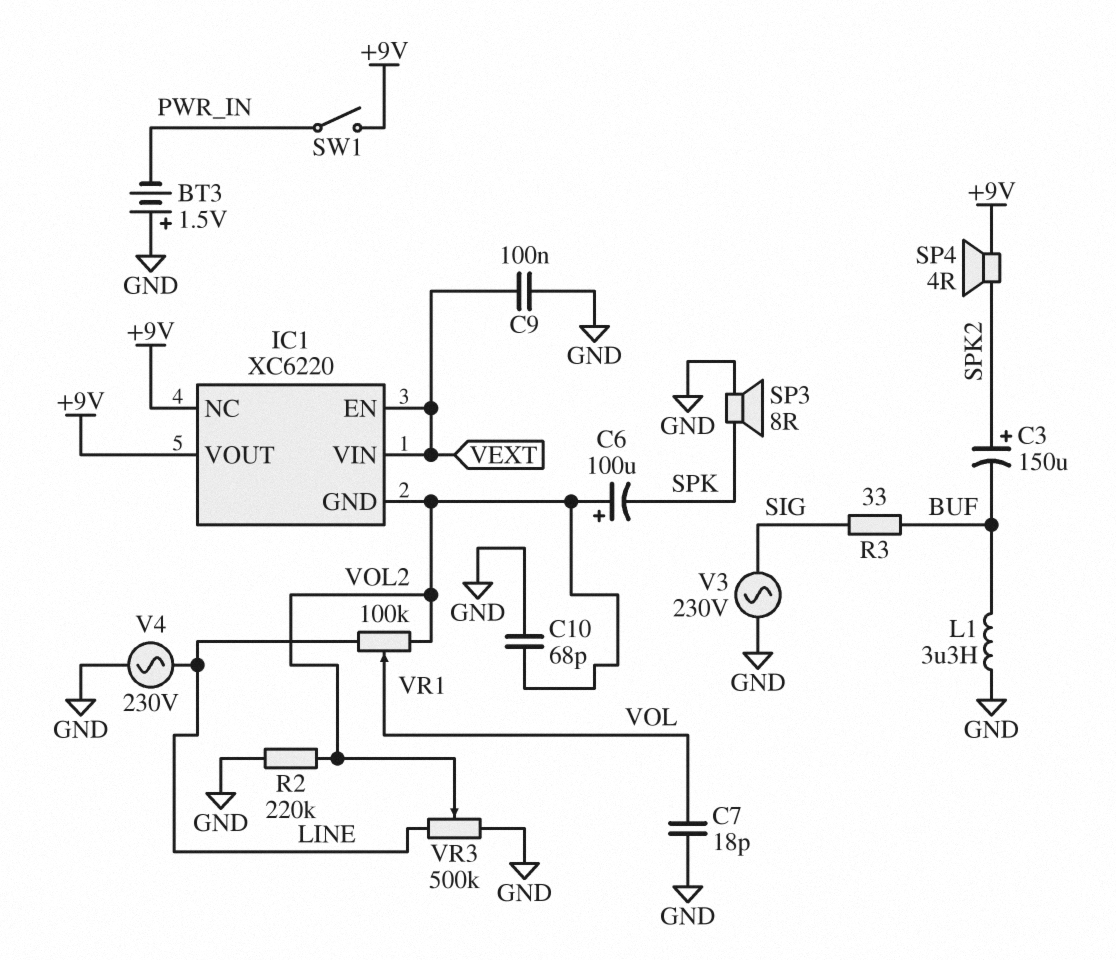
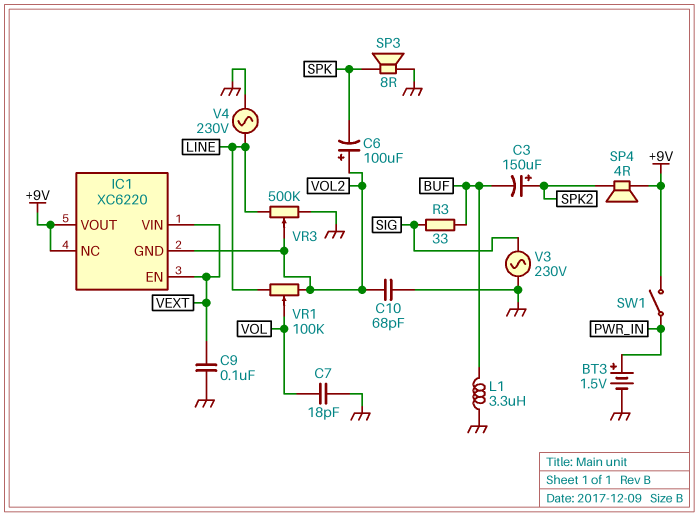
BT3: 1.5V (plus GND, minus PWR_IN) -> 1.5V (plus PWR_IN, minus GND)
R2: 220k (GND, VOL2) -> none

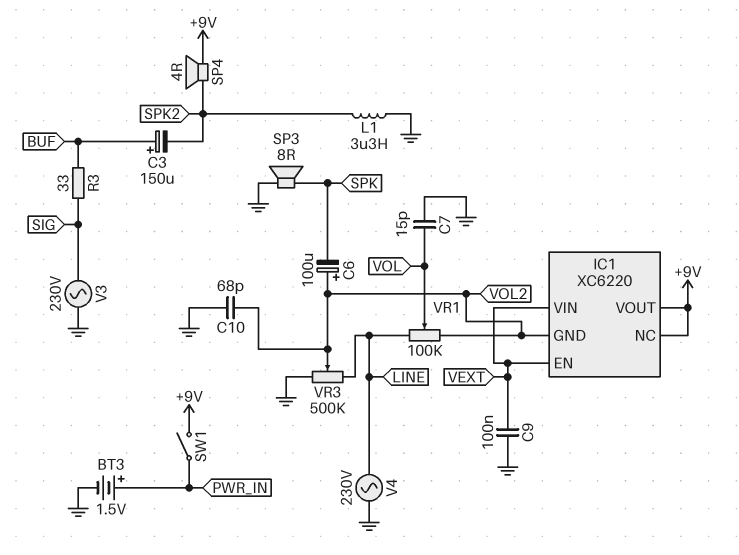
C3: 150uF (plus SPK2, minus BUF) -> 150uF (plus BUF, minus SPK2)
C7: 18pF (GND, VOL) -> 15pF (GND, VOL)
L1: 3.3uH (BUF, GND) -> 3.3uH (GND, SPK2)

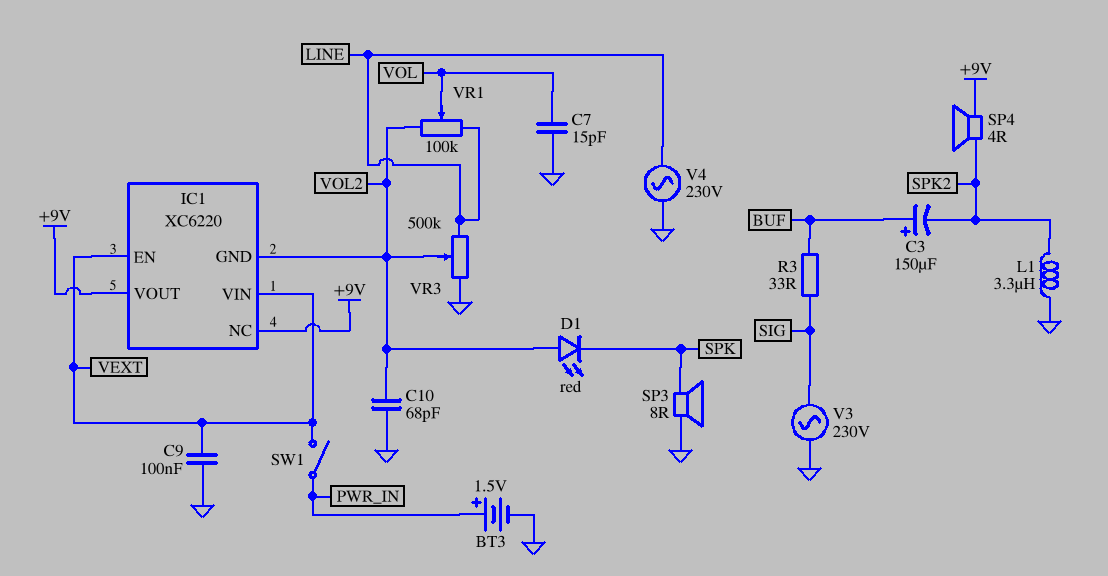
C6: 100uF (plus VOL2, minus SPK) -> none
D1: none -> LED red (A VOL2, K SPK)
SW1: switch (+9V, PWR_IN) -> switch (PWR_IN, VEXT)

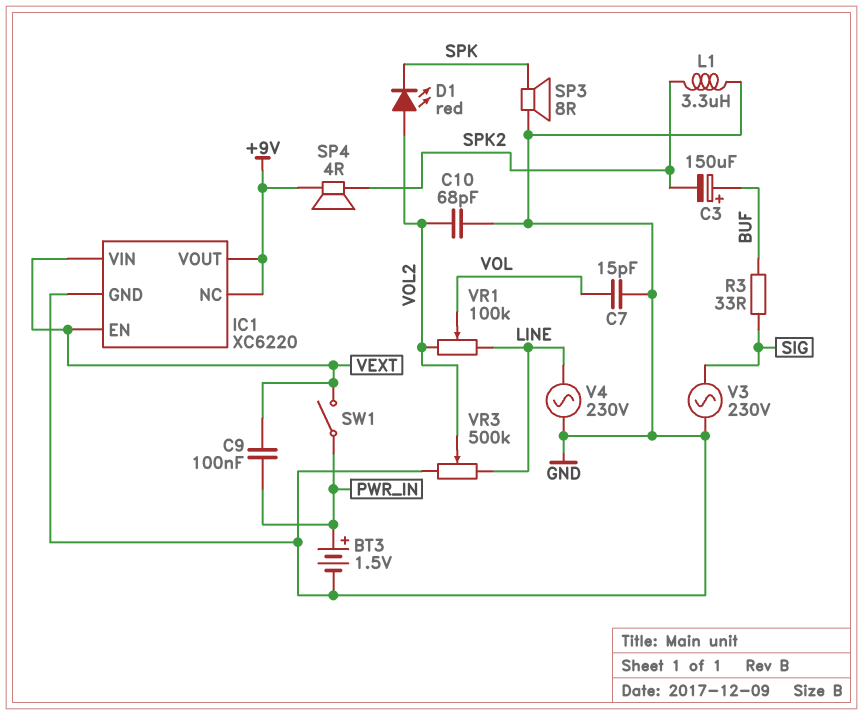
C9: 100nF (GND, VEXT) -> 100nF (PWR_IN, VEXT)
IC1 pin GND: VOL2 -> GND

